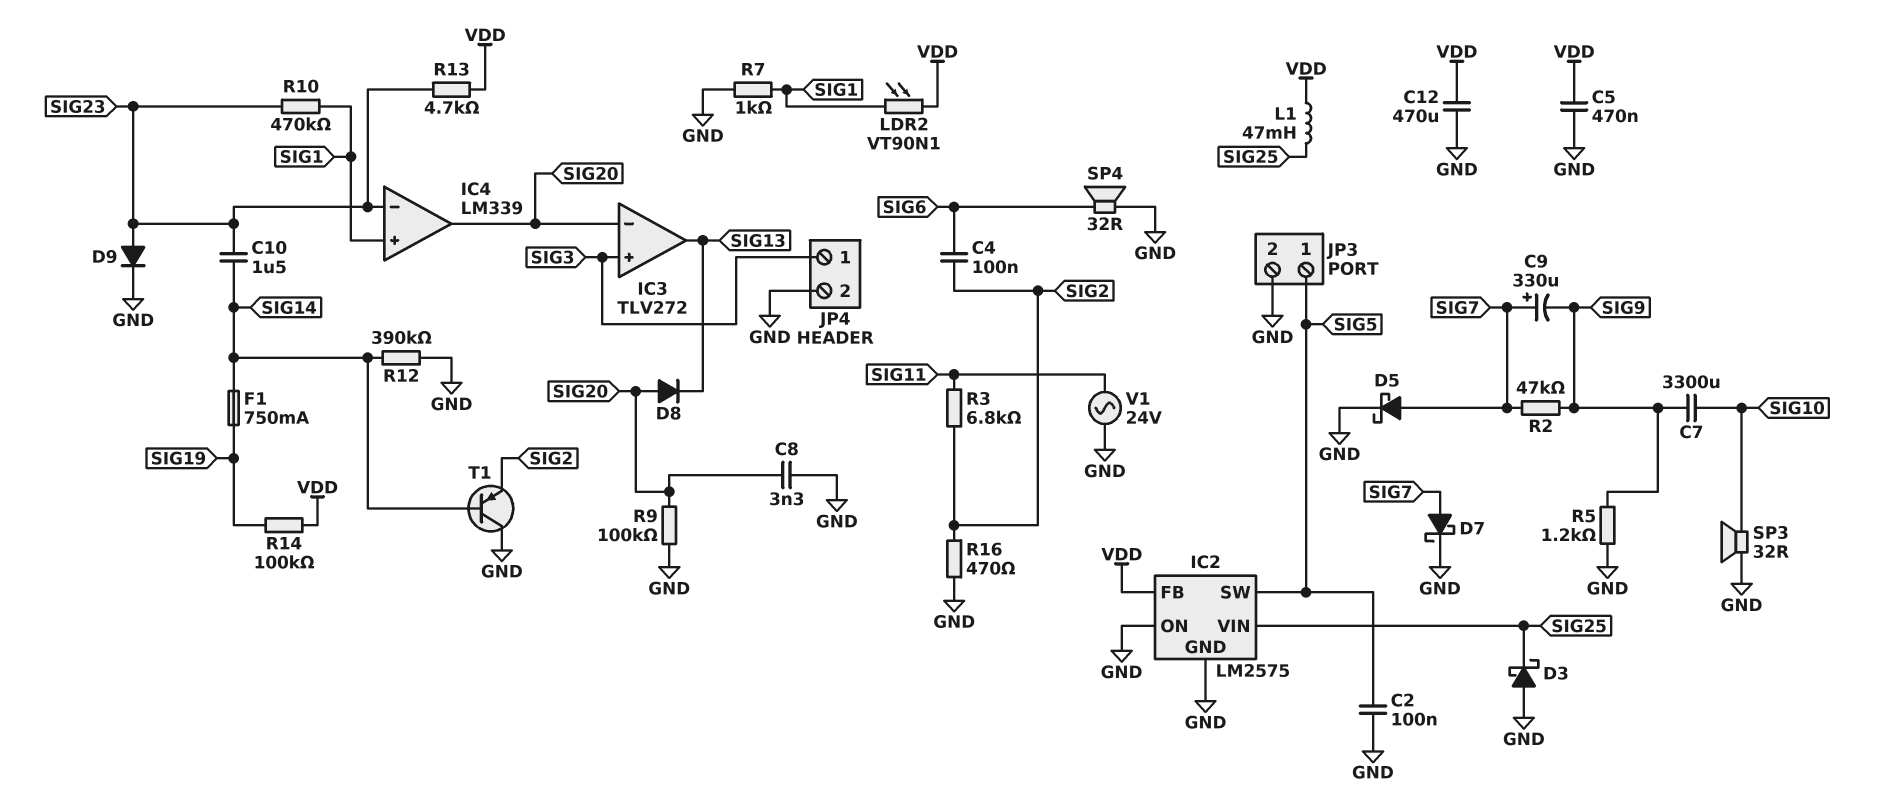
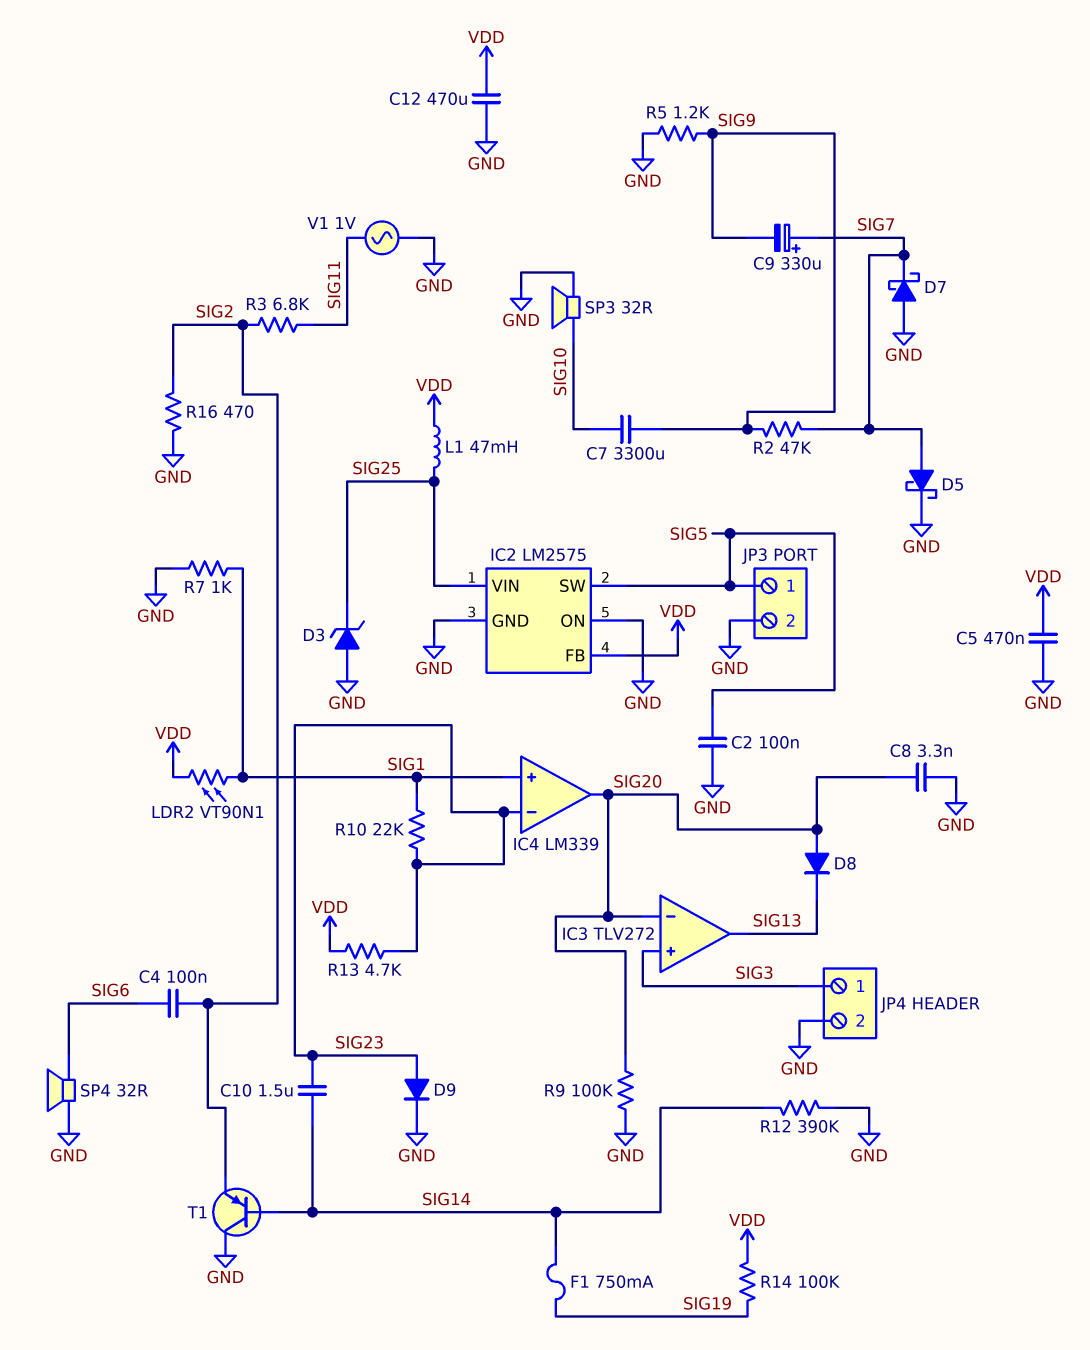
D3: schottky (A GND, K SIG25) -> zener (A GND, K SIG25)
D7: schottky (A SIG7, K GND) -> schottky (A GND, K SIG7)
R10: 470k (SIG1, SIG23) -> 22k (SIG1, SIG23)
V1: AC 24V (GND, SIG11) -> AC 1V (GND, SIG11)

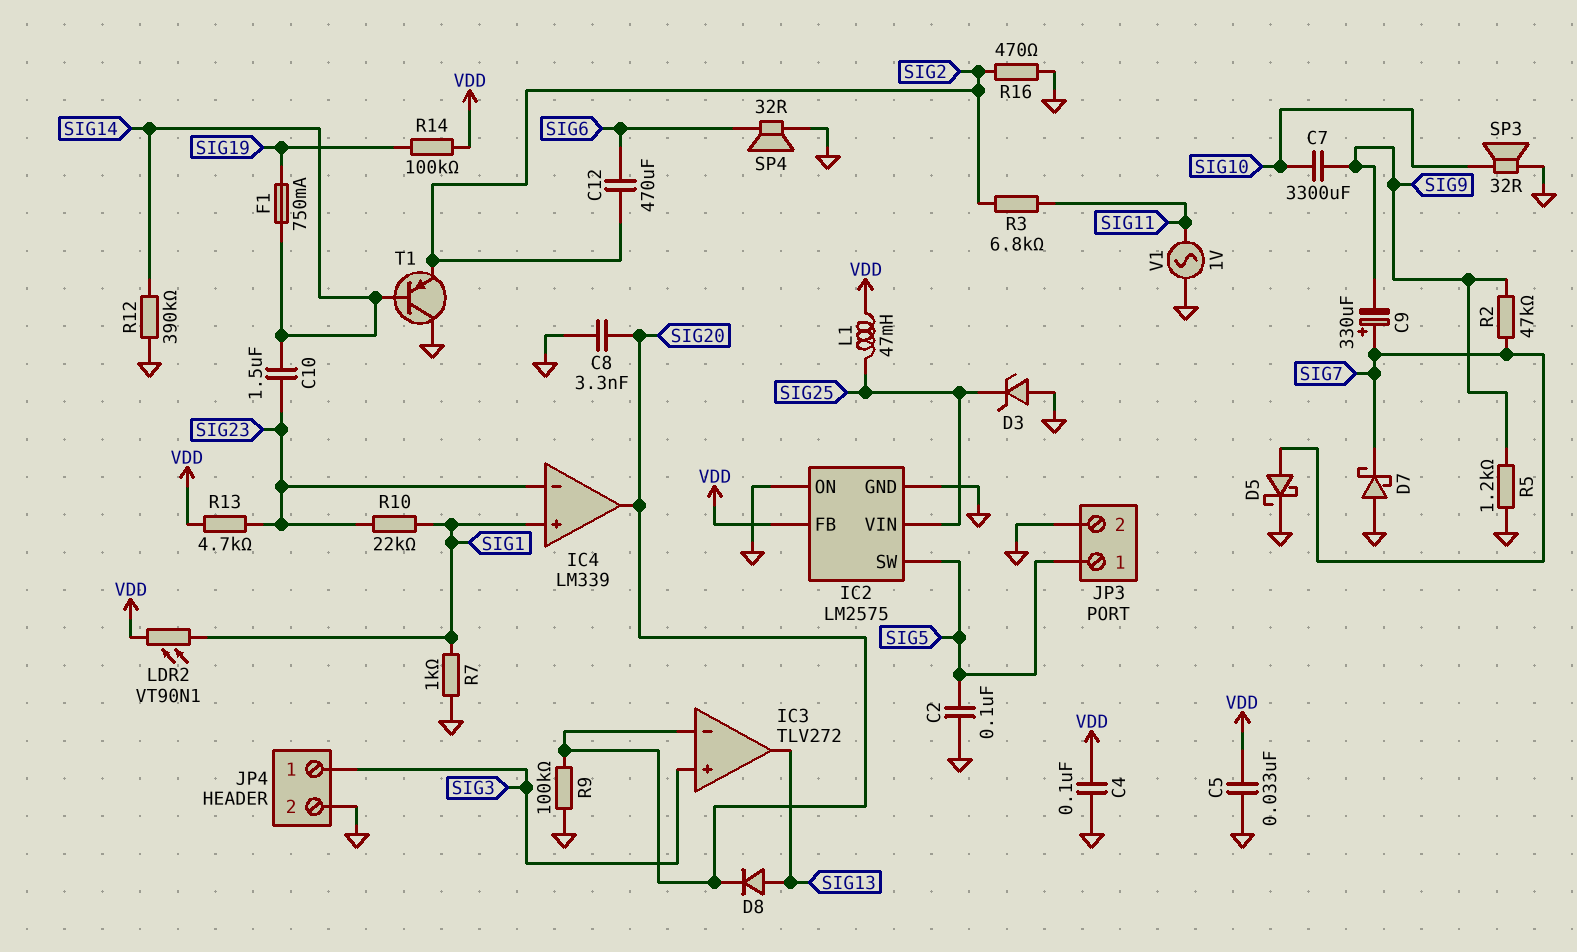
C4: 100nF (SIG2, SIG6) -> 100nF (GND, VDD)
C5: 470nF (GND, VDD) -> 33nF (GND, VDD)
C12: 470uF (GND, VDD) -> 470uF (SIG2, SIG6)
D8: diode (A SIG20, K SIG13) -> diode (A SIG13, K SIG20)
D9: diode (A SIG23, K GND) -> none

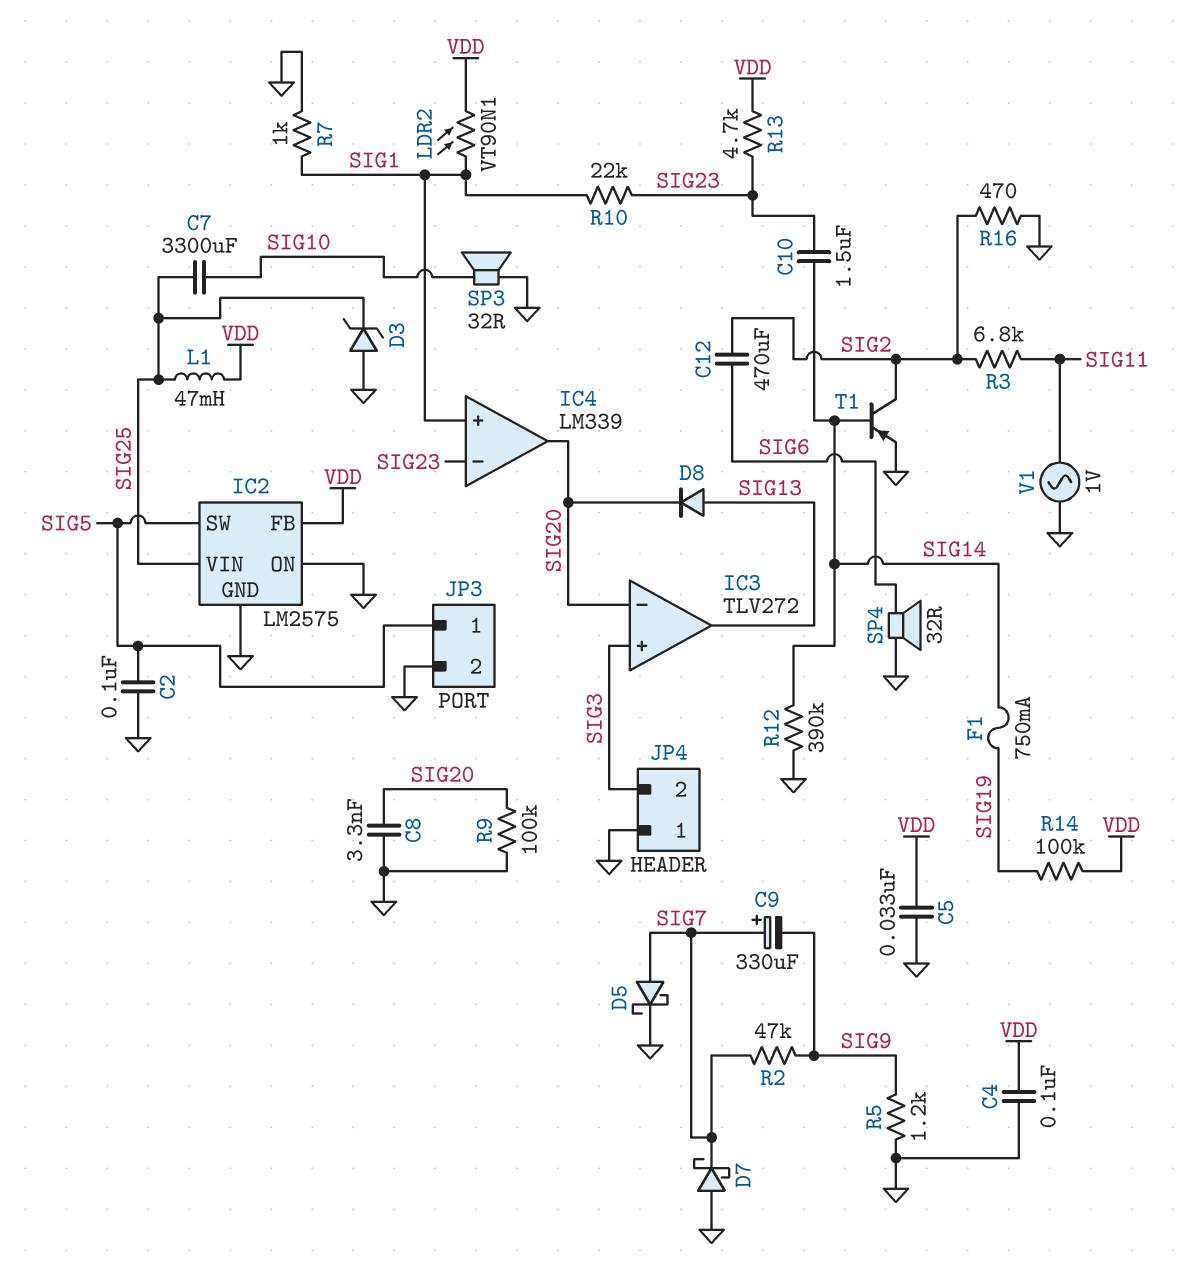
C7: 3300uF (SIG9, SIG10) -> 3300uF (SIG10, SIG25)
JP4 pin 1: SIG3 -> GND
JP4 pin 2: GND -> SIG3
T1: PNP (B SIG14, C GND, E SIG2) -> PNP (B SIG14, C SIG2, E GND)

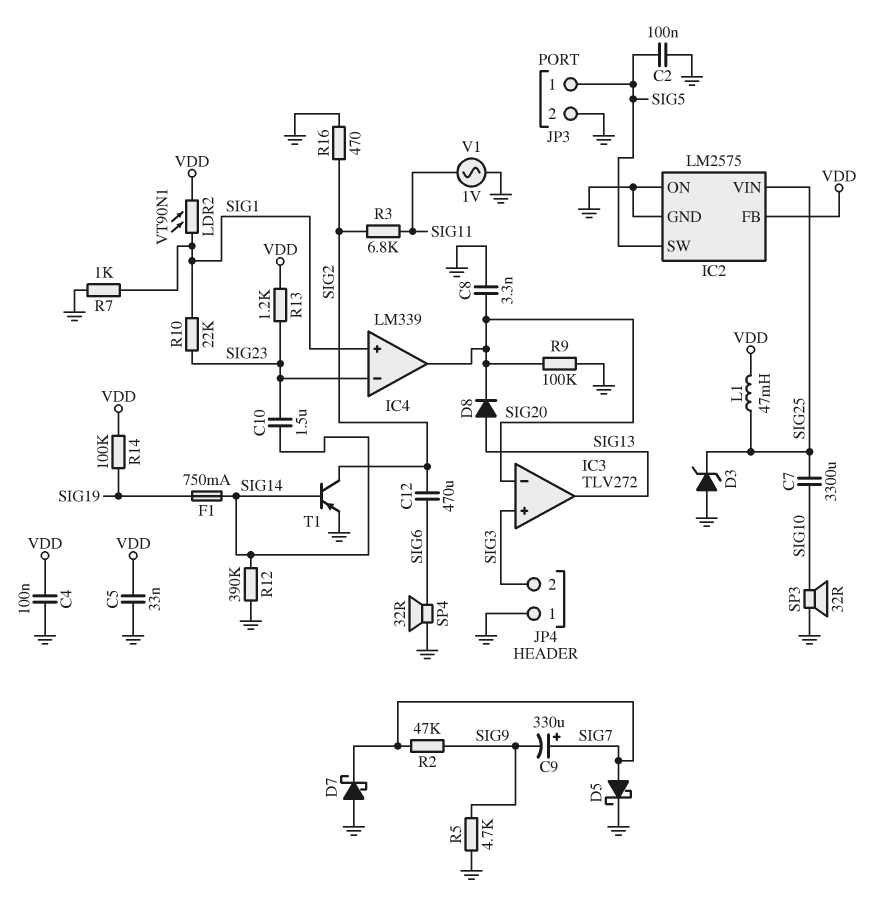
R5: 1.2k (GND, SIG9) -> 4.7k (GND, SIG9)
R13: 4.7k (SIG23, VDD) -> 1.2k (SIG23, VDD)

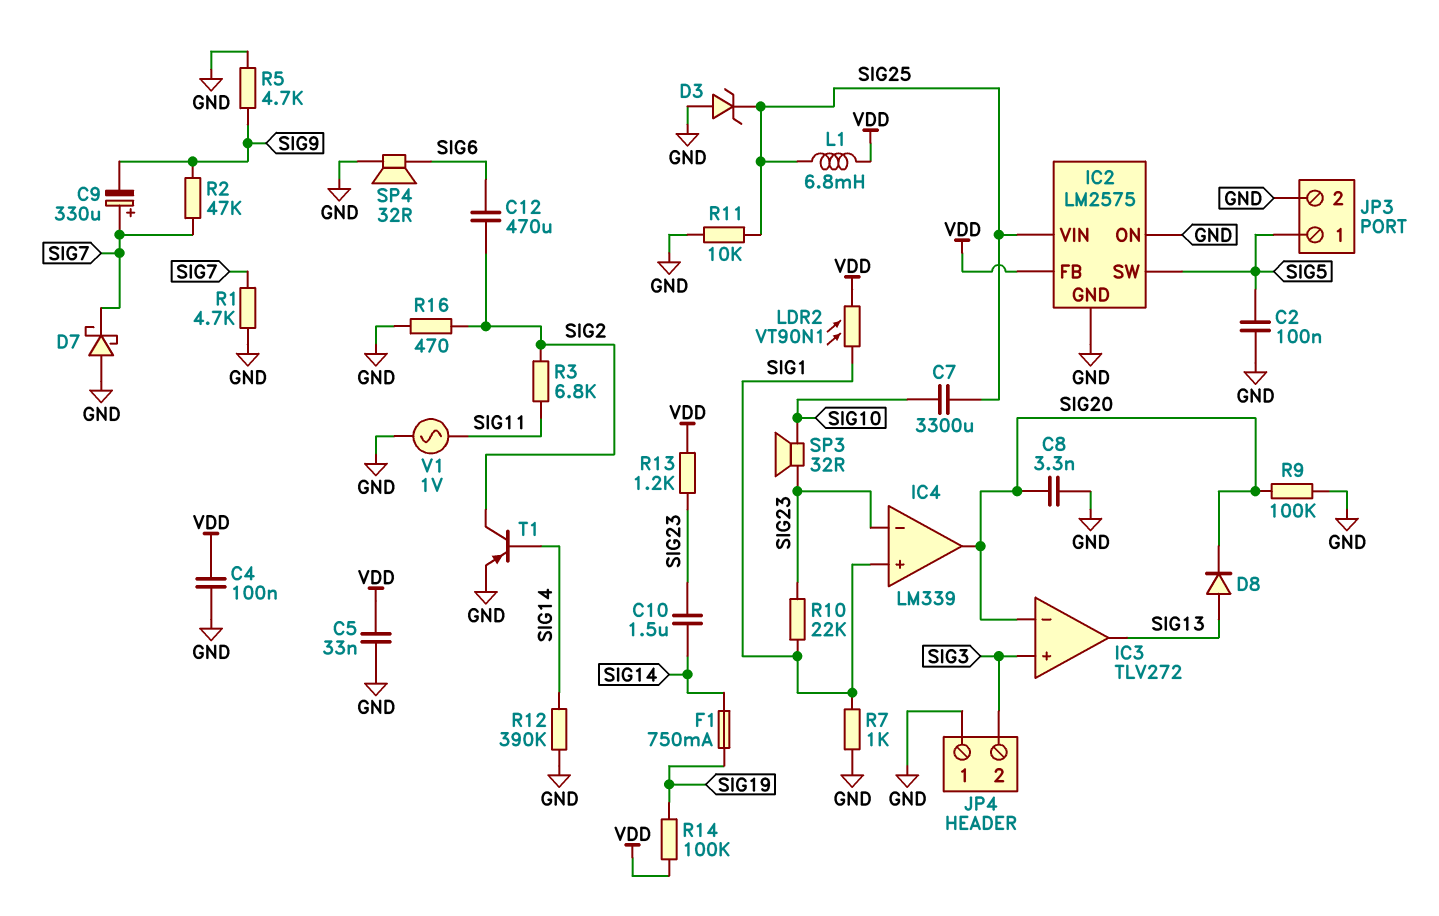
D5: schottky (A SIG7, K GND) -> none
L1: 47mH (SIG25, VDD) -> 6.8mH (SIG25, VDD)
R1: none -> 4.7k (GND, SIG7)
R11: none -> 10k (GND, SIG25)
SP3: speaker 32R (GND, SIG10) -> speaker 32R (SIG10, SIG23)

